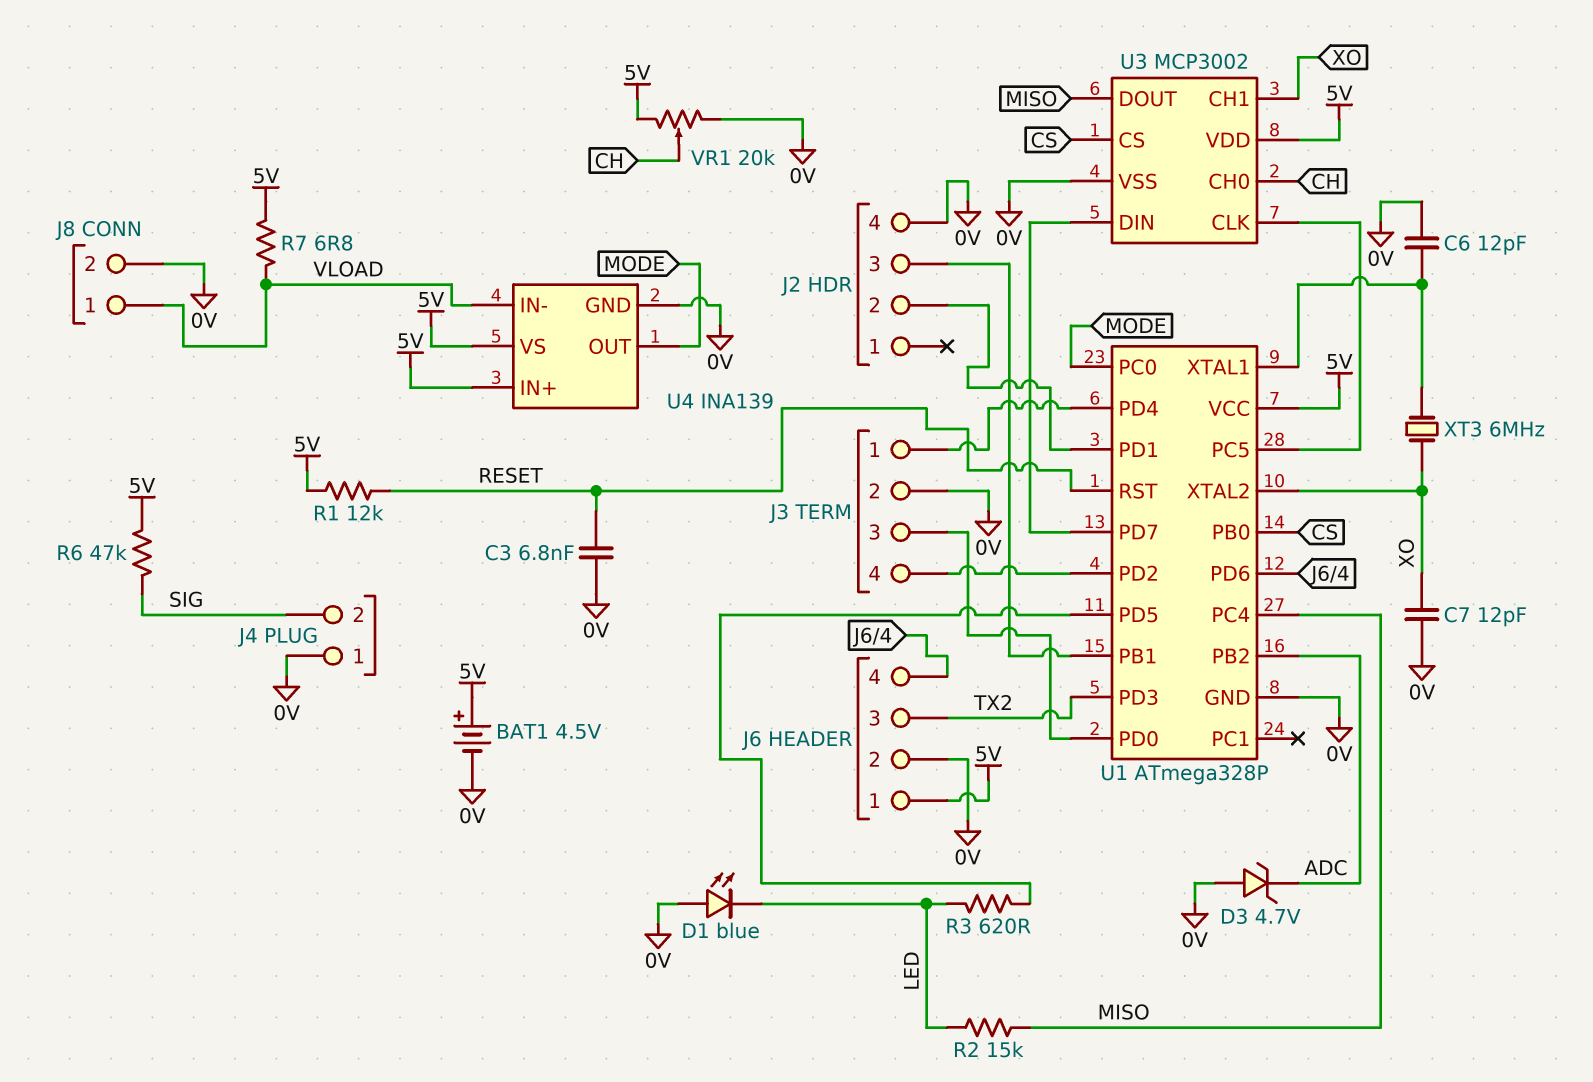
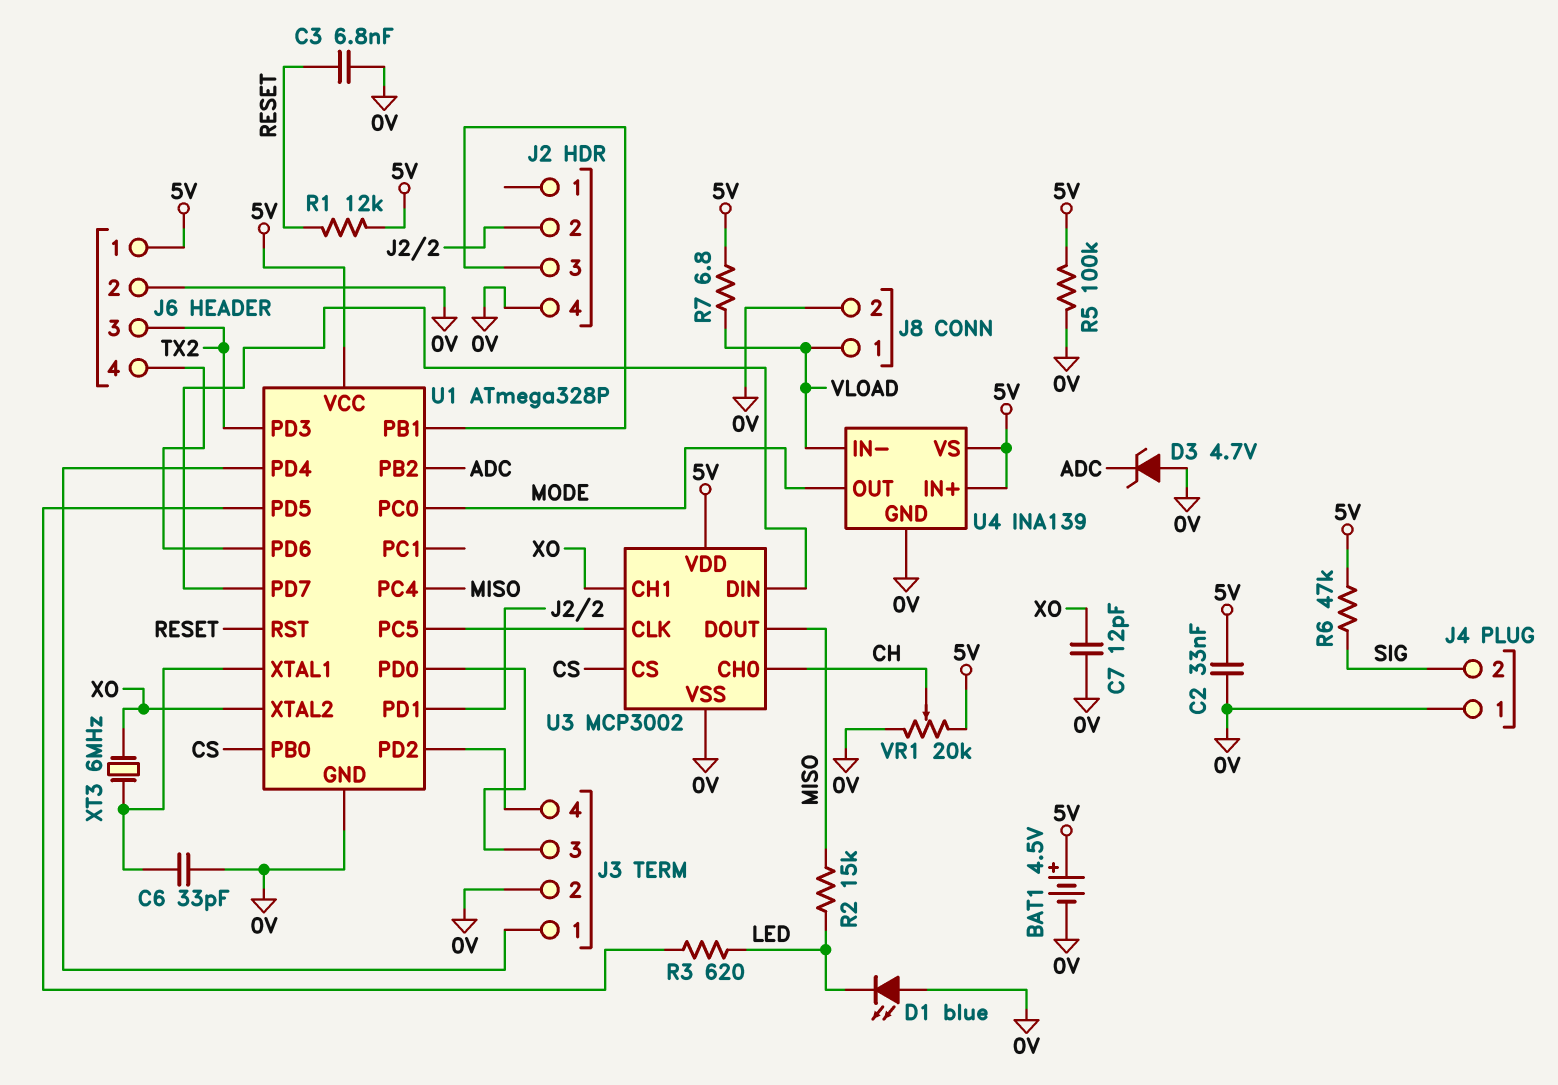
C2: none -> 33nF (0V, 5V)
C6: 12pF (0V, U1/XTAL1) -> 33pF (0V, U1/XTAL1)
R5: none -> 100k (0V, 5V)

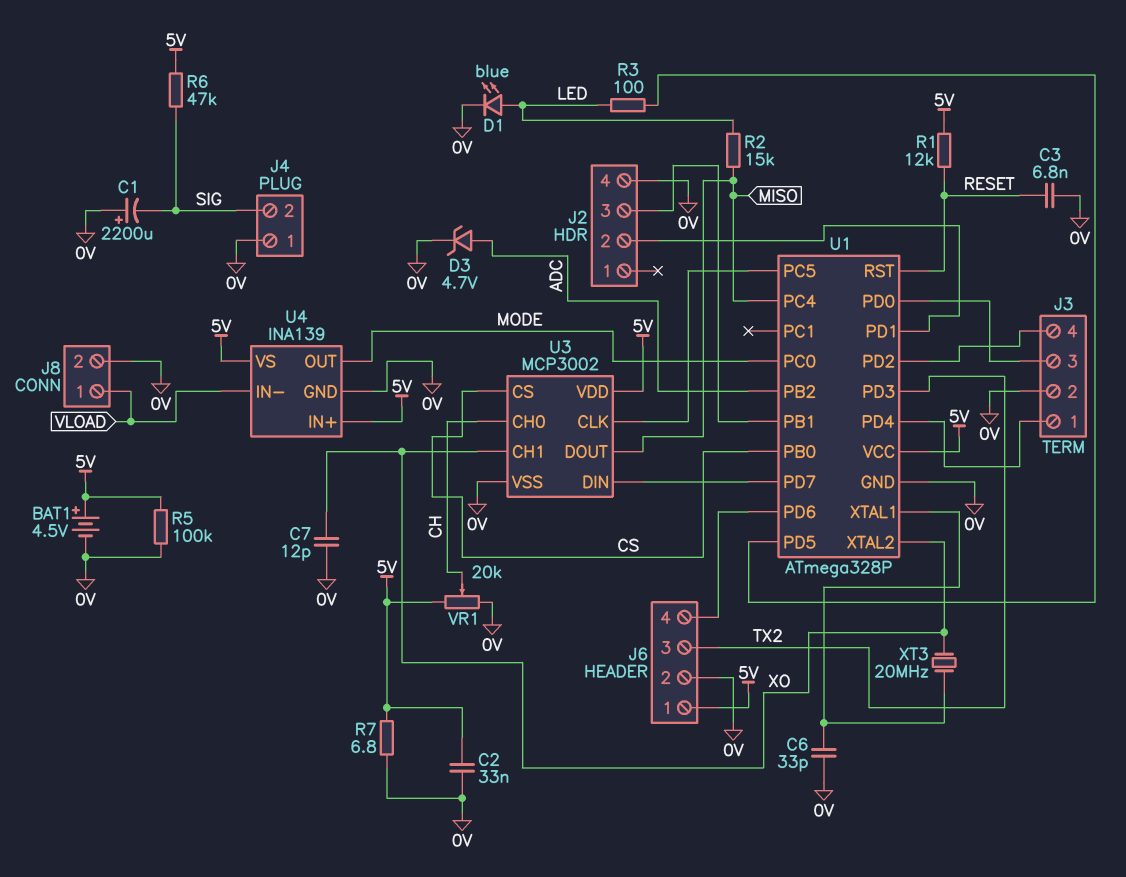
C1: none -> 2200uF (plus 0V, minus SIG)
D1: LED blue (A 0V, K LED) -> LED blue (A LED, K 0V)
D3: zener 4.7V (A 0V, K ADC) -> zener 4.7V (A ADC, K 0V)
R3: 620 (LED, U1/PD5) -> 100 (LED, U1/PD5)
R7: 6.8 (5V, VLOAD) -> 6.8 (0V, 5V)
XT3: 6MHz (U1/XTAL1, XO) -> 20MHz (U1/XTAL1, XO)

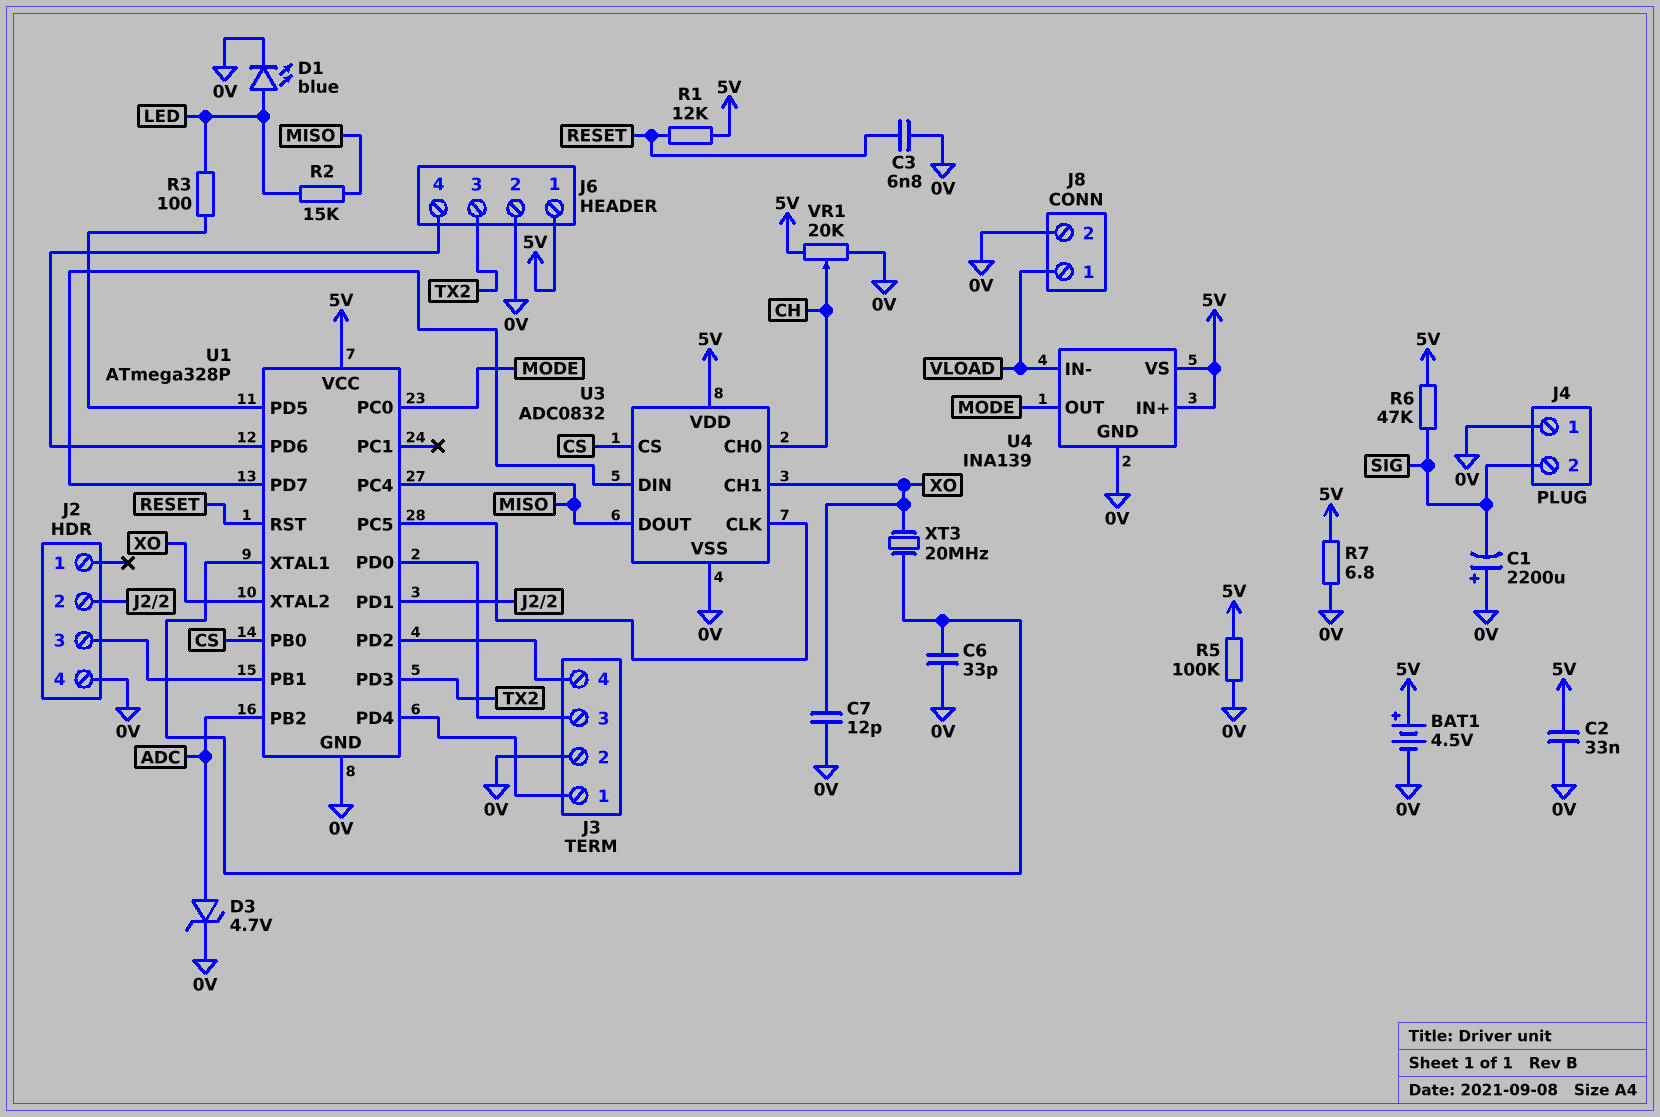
U3: MCP3002 -> ADC0832

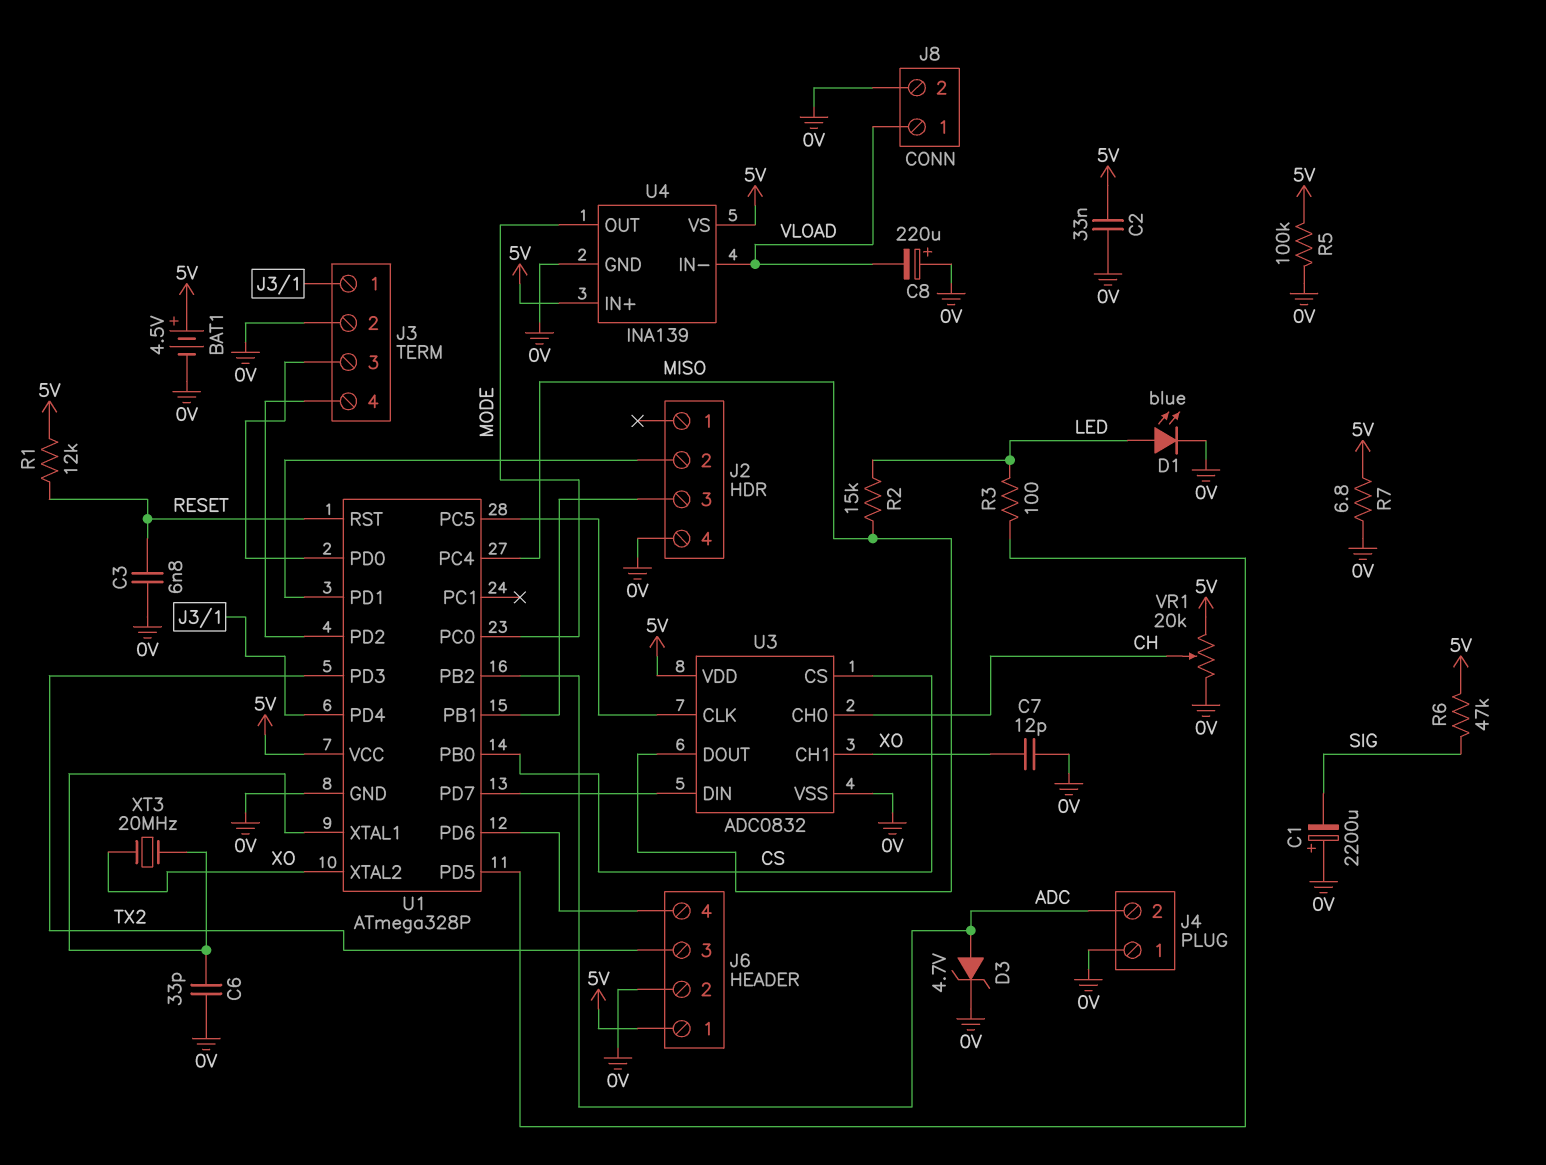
C8: none -> 220uF (plus 0V, minus VLOAD)
J4 pin 2: SIG -> ADC

